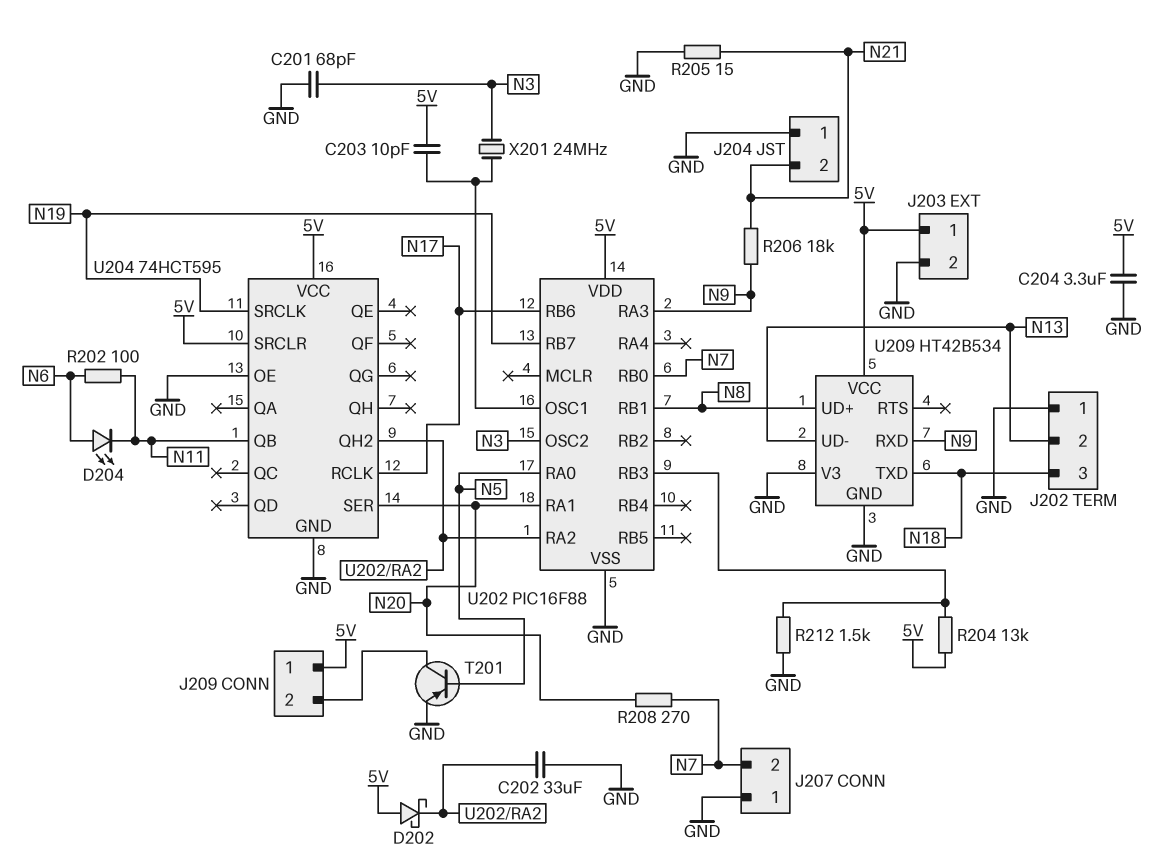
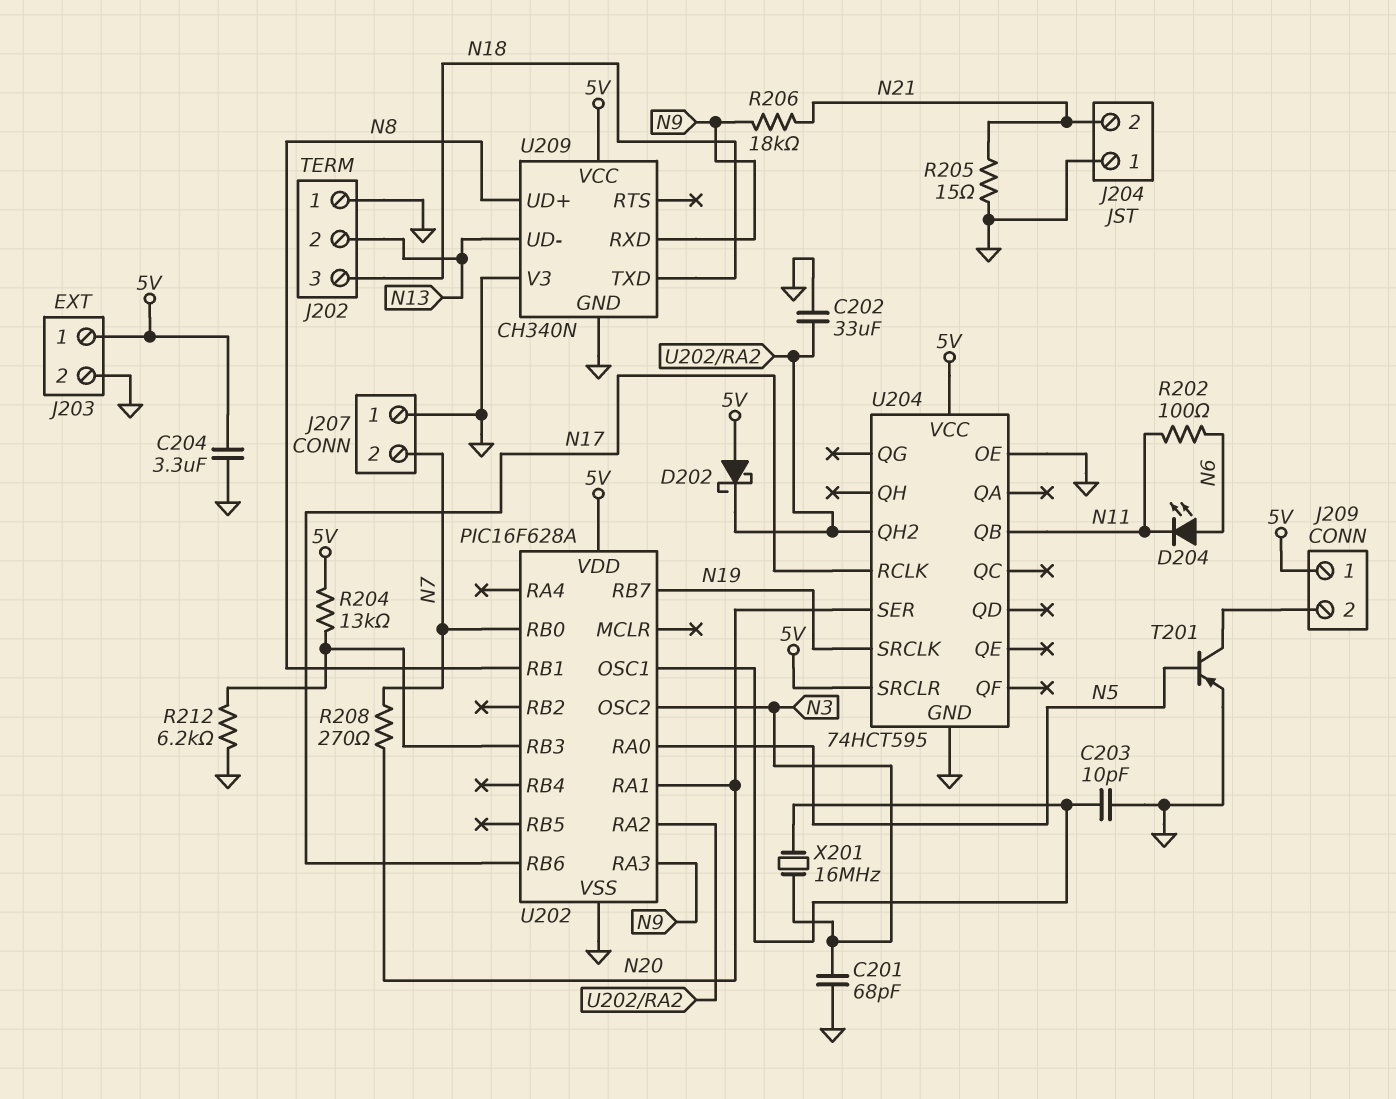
C203: 10pF (5V, U202/OSC1) -> 10pF (GND, U202/OSC1)
R212: 1.5k (GND, U202/RB3) -> 6.2k (GND, U202/RB3)
U202: PIC16F88 -> PIC16F628A
U209: HT42B534 -> CH340N
X201: 24MHz (N3, U202/OSC1) -> 16MHz (N3, U202/OSC1)

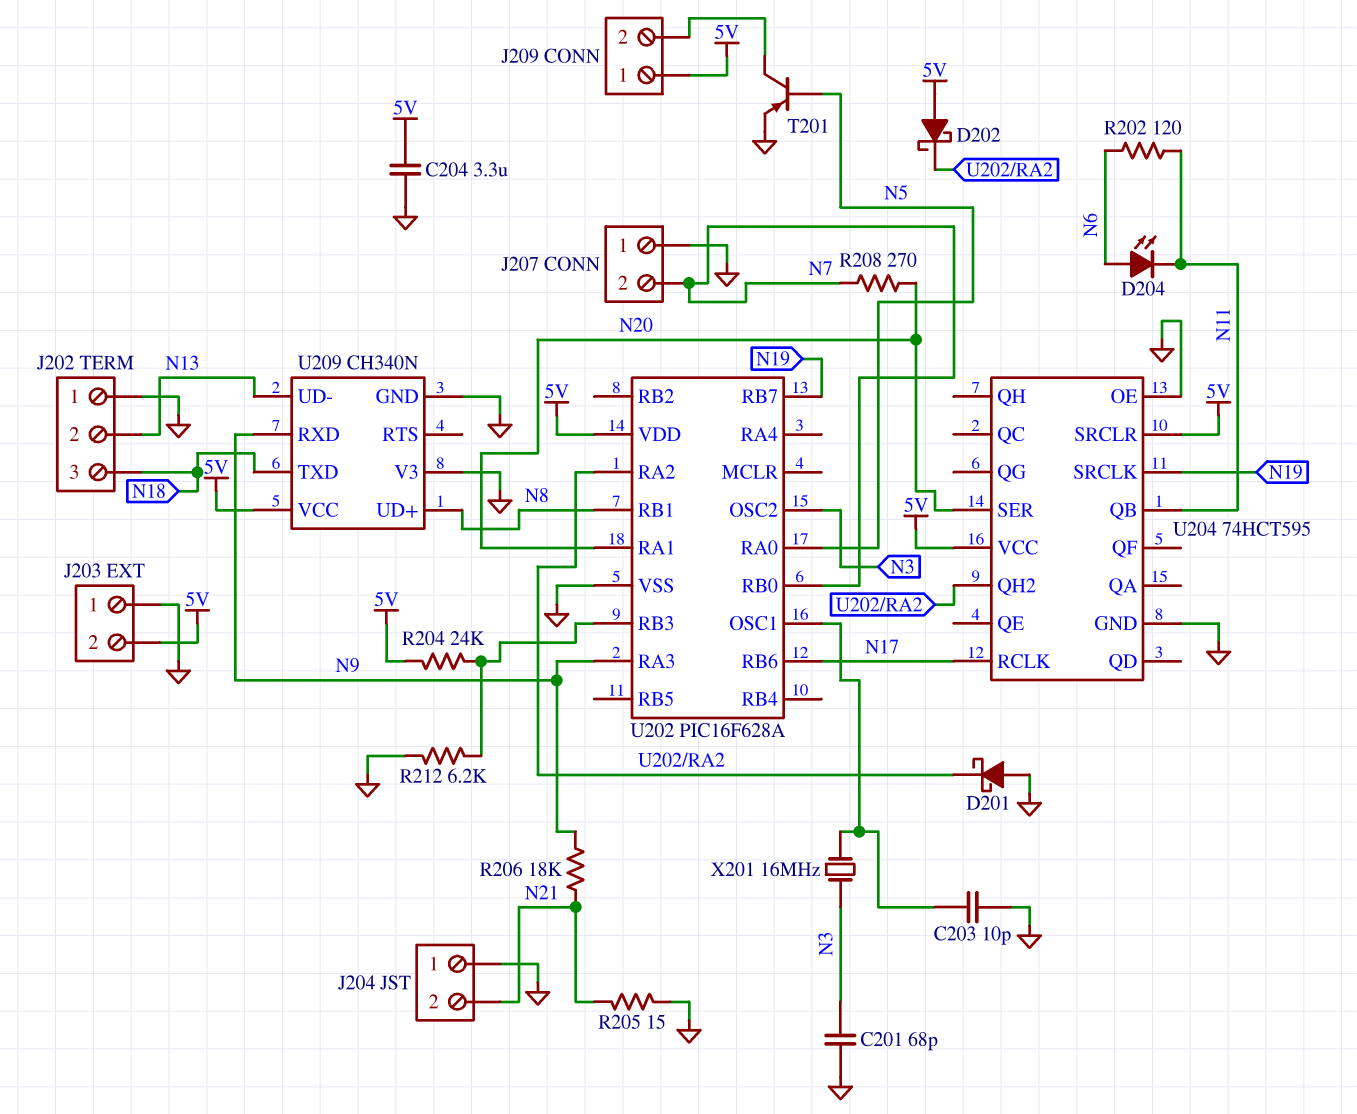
C202: 33uF (GND, U202/RA2) -> none
D201: none -> schottky (A GND, K U202/RA2)
J203 pin 1: 5V -> GND
J203 pin 2: GND -> 5V
R202: 100 (N6, N11) -> 120 (N6, N11)
R204: 13k (5V, U202/RB3) -> 24k (5V, U202/RB3)

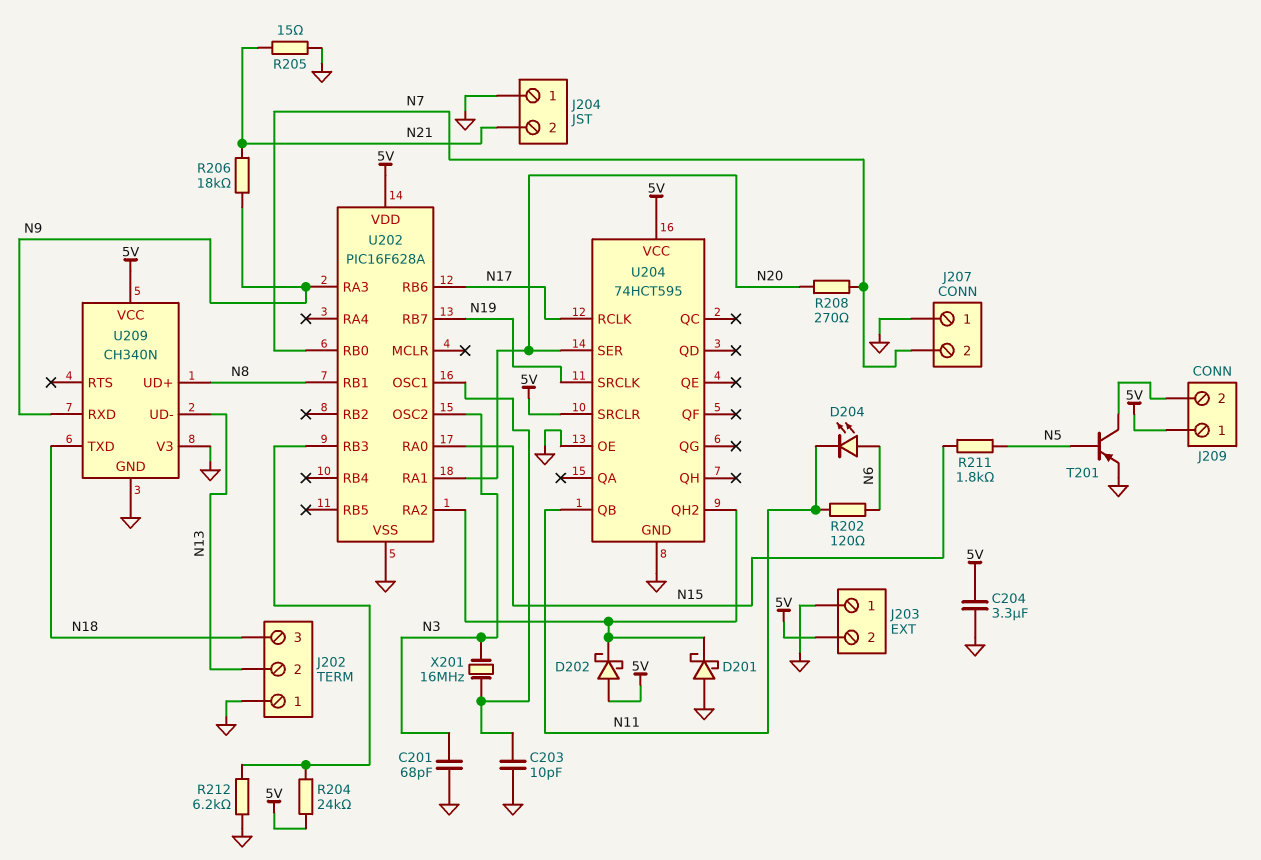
R211: none -> 1.8k (N5, N15)
U202 pin RA0: N5 -> N15

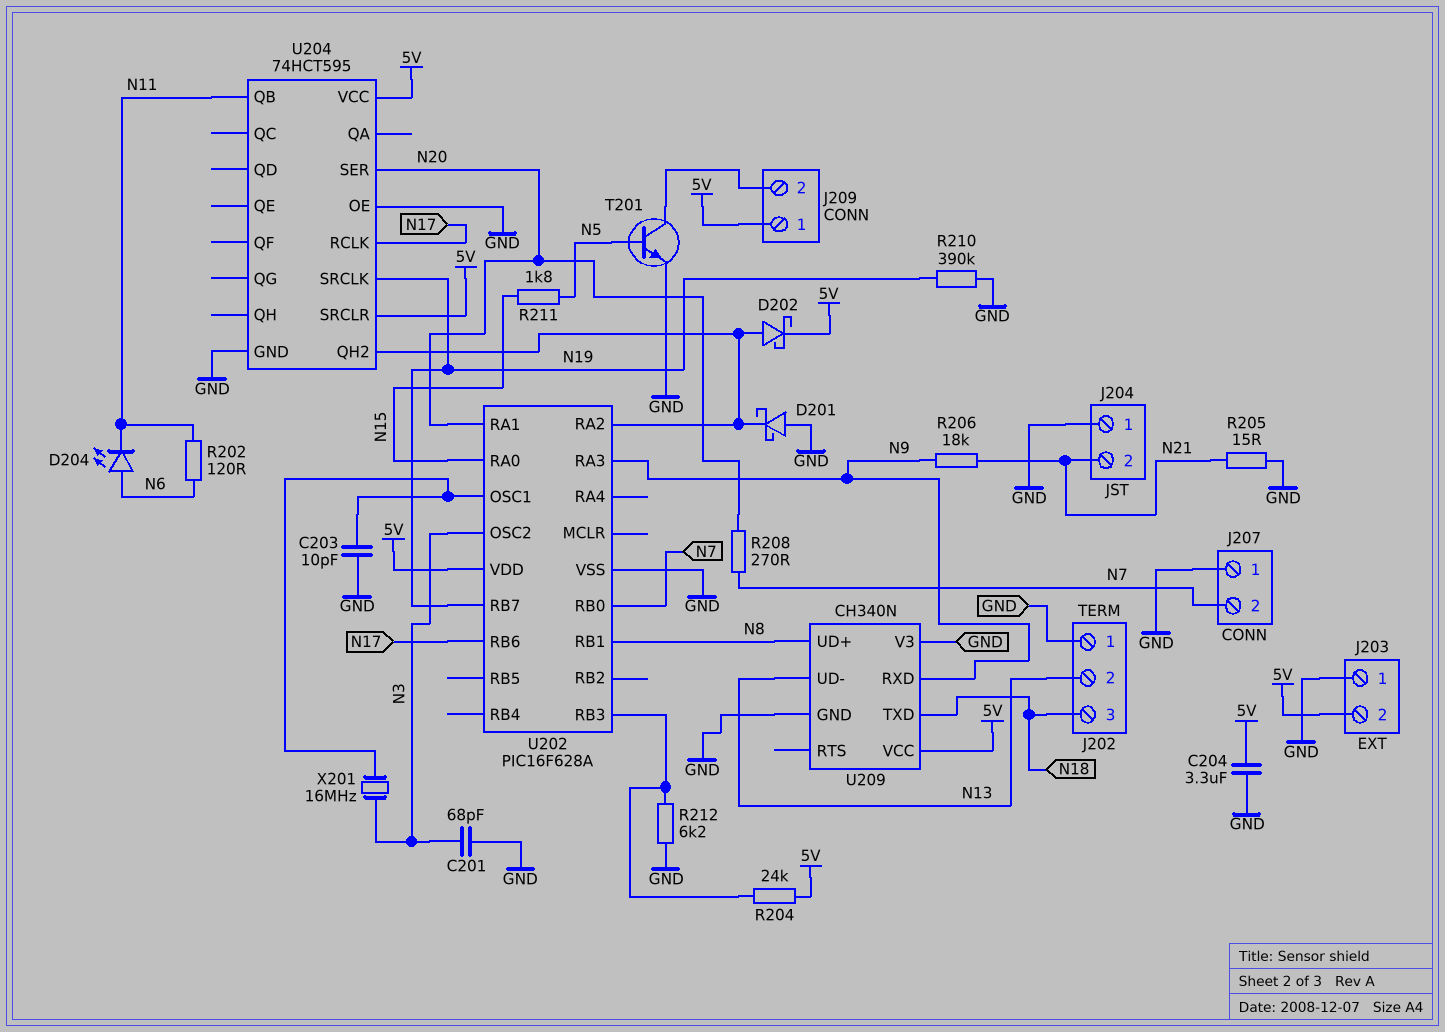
D202: schottky (A 5V, K U202/RA2) -> schottky (A U202/RA2, K 5V)
R210: none -> 390k (GND, N19)
T201: PNP (B N5, C J209/2, E GND) -> NPN (B N5, C J209/2, E GND)

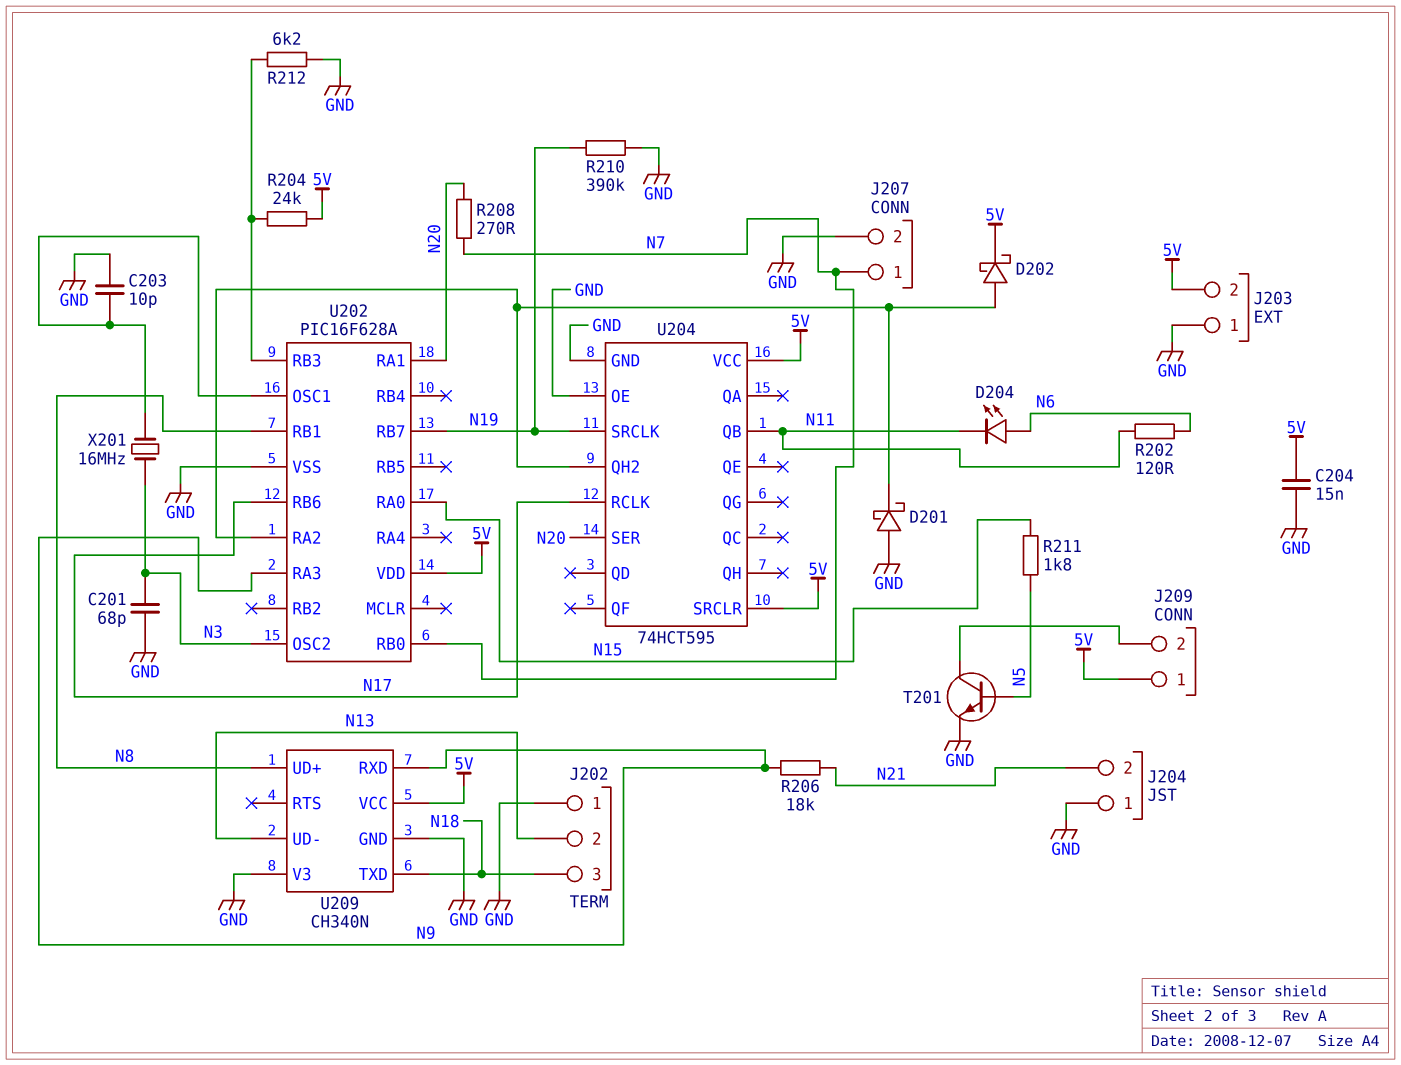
C204: 3.3uF (5V, GND) -> 15nF (5V, GND)
J207 pin 1: GND -> N7
J207 pin 2: N7 -> GND
R205: 15 (GND, N21) -> none

